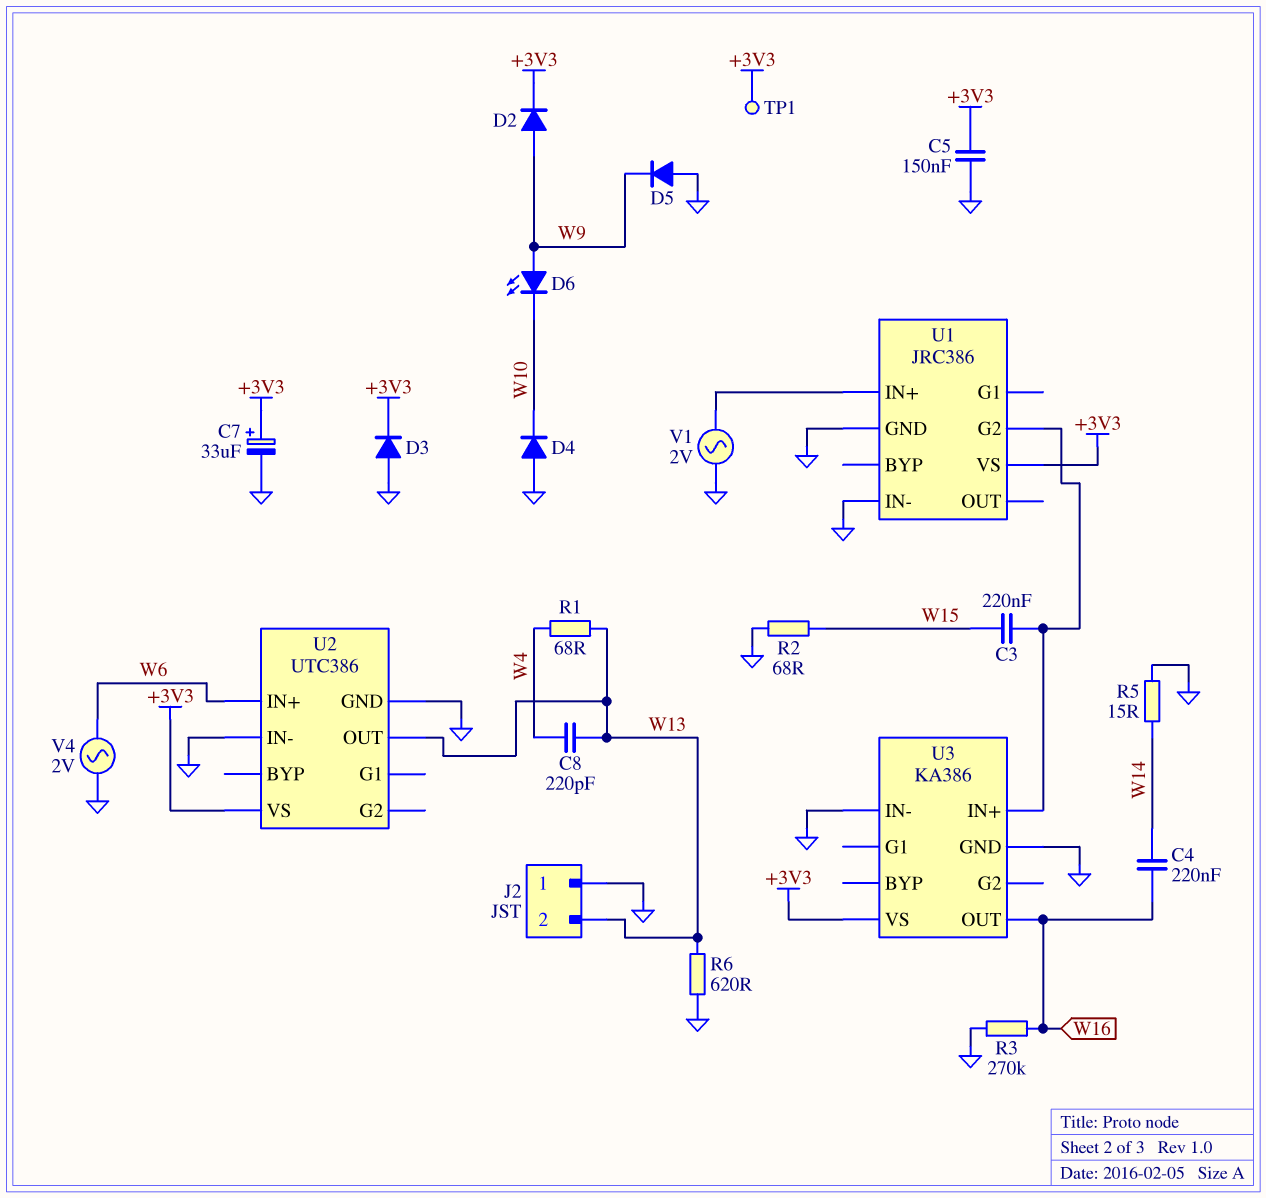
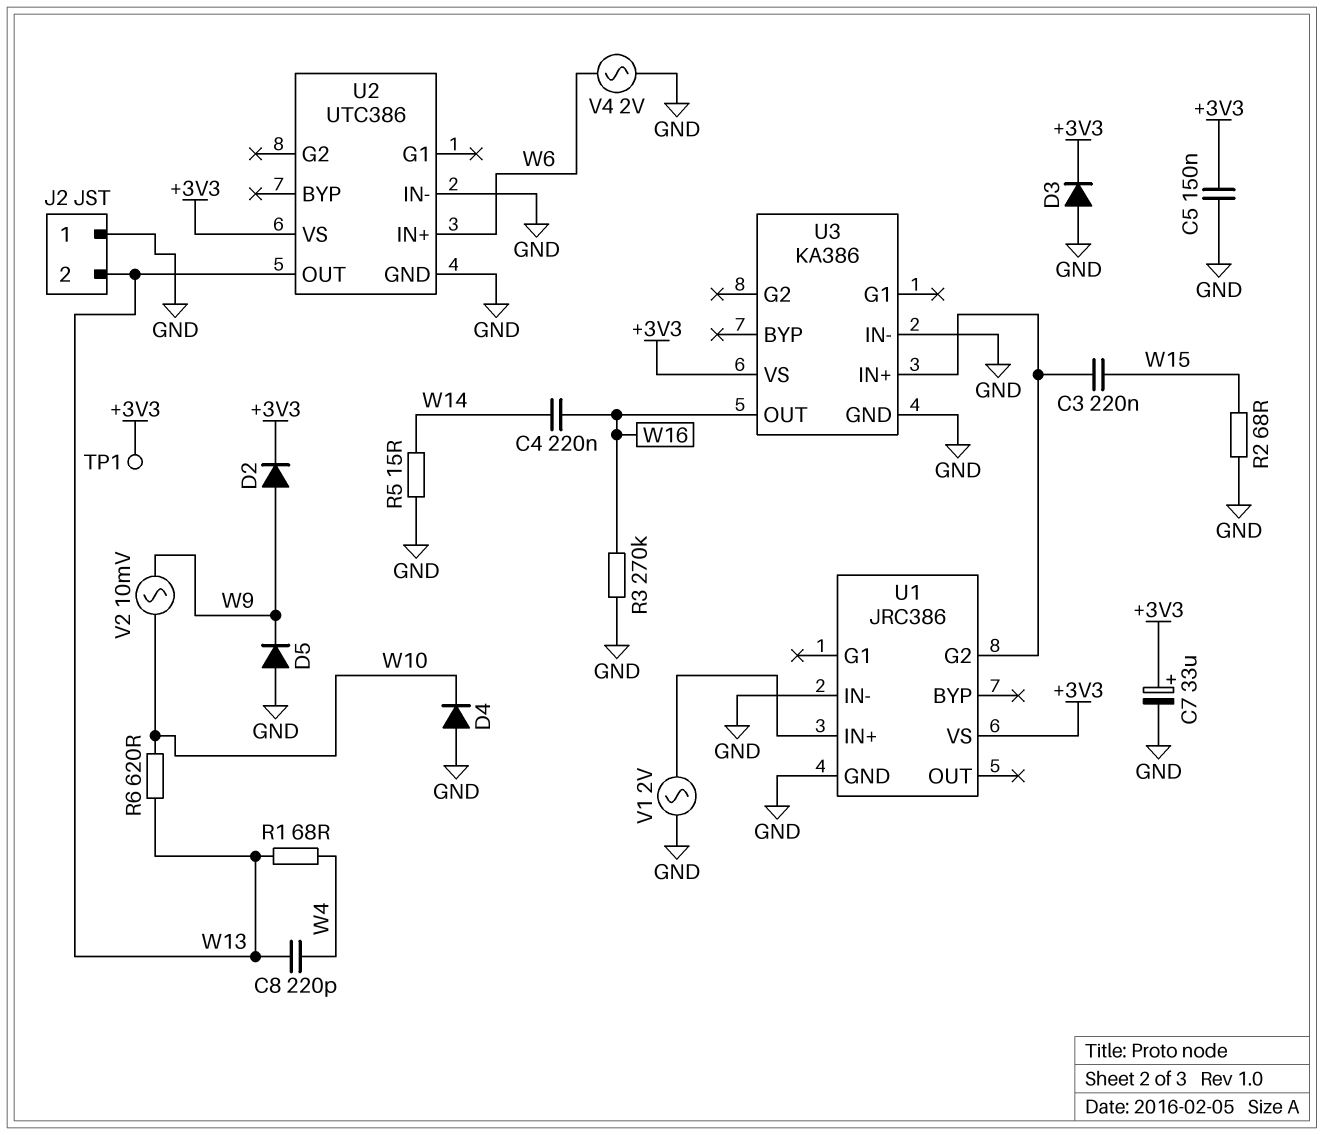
D6: LED (A W9, K W10) -> none
R6: 620 (GND, W13) -> 620 (W10, W13)
V2: none -> AC 10mV (W9, W10)

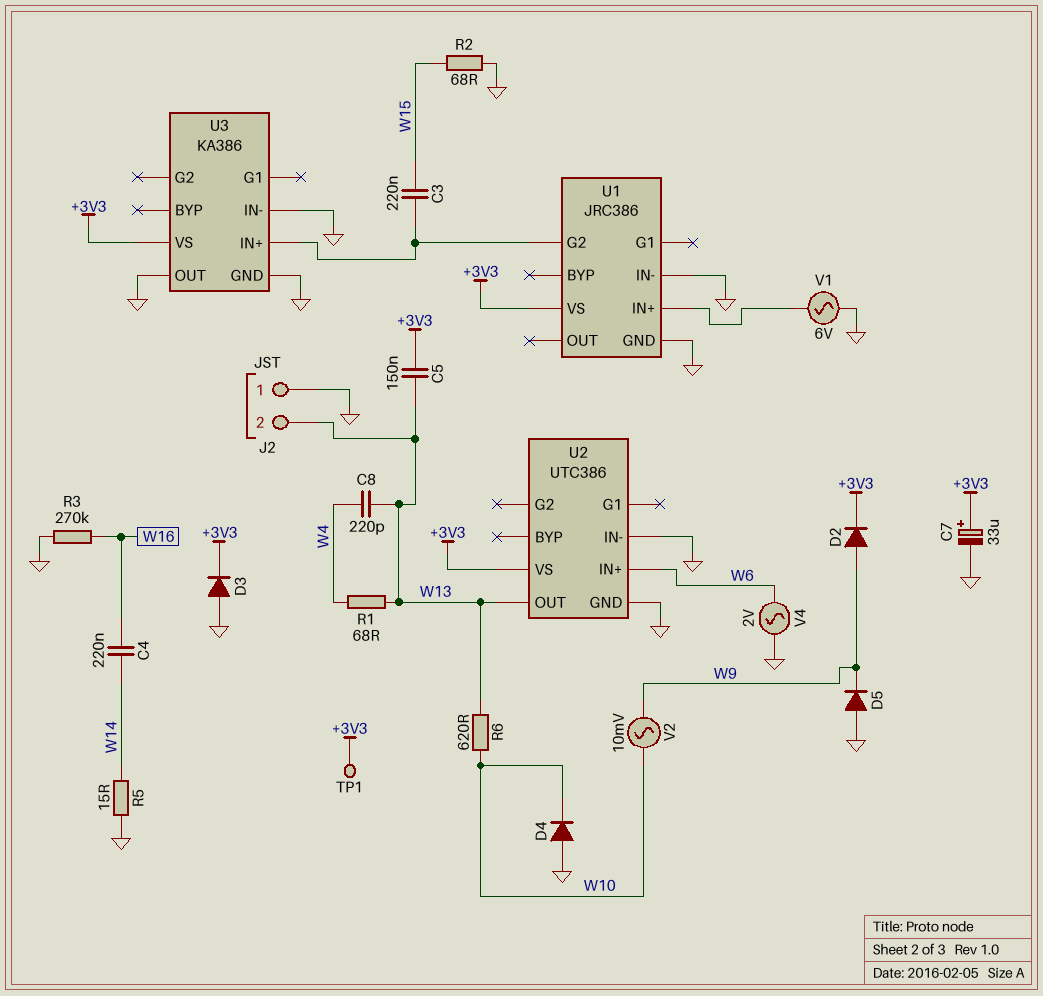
C5: 150nF (+3V3, GND) -> 150nF (+3V3, W13)
U3 pin OUT: W16 -> GND
V1: AC 2V (GND, U1/IN+) -> AC 6V (GND, U1/IN+)

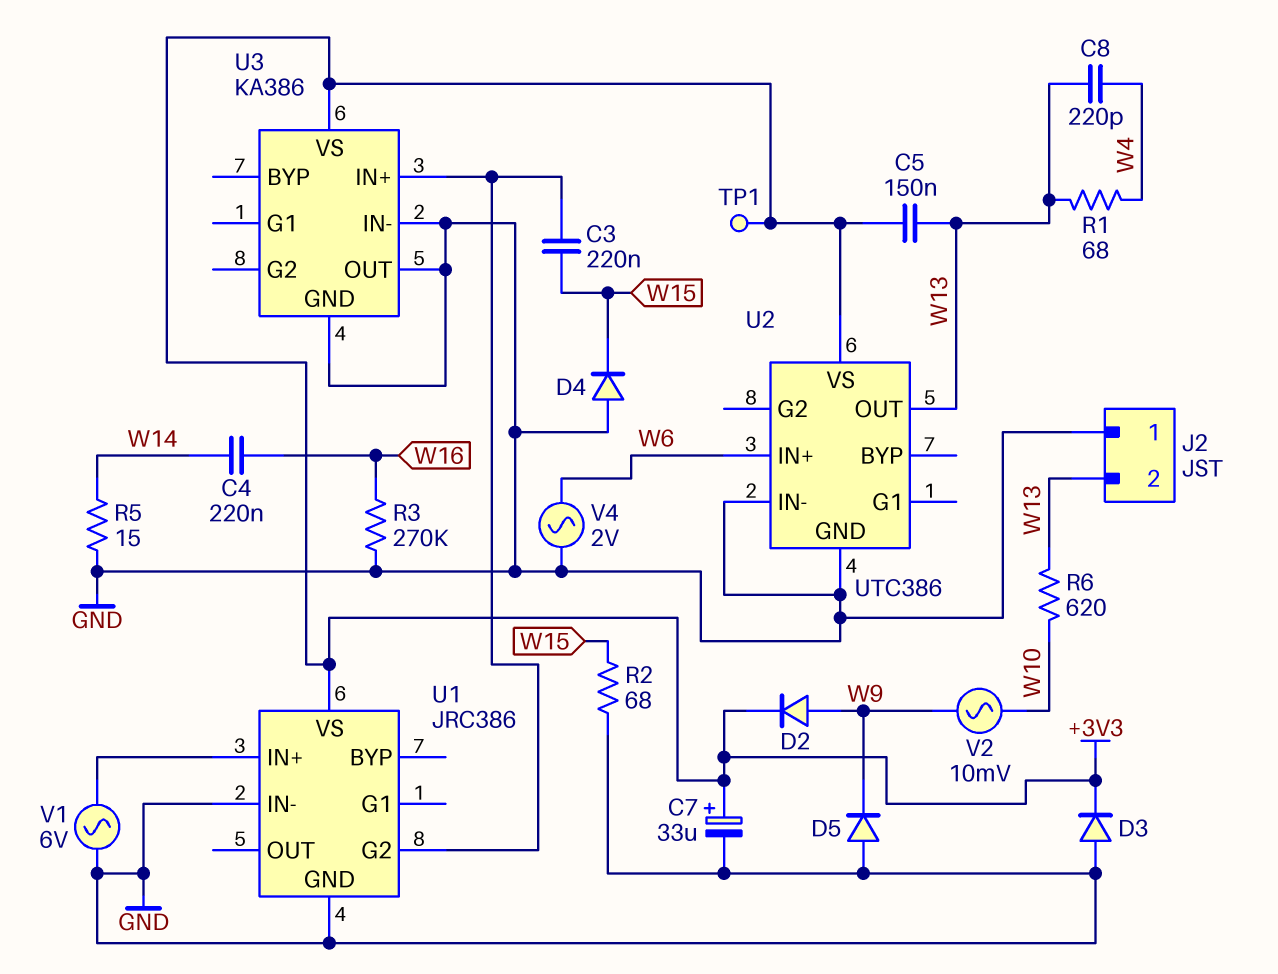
D4: diode (A GND, K W10) -> diode (A GND, K W15)

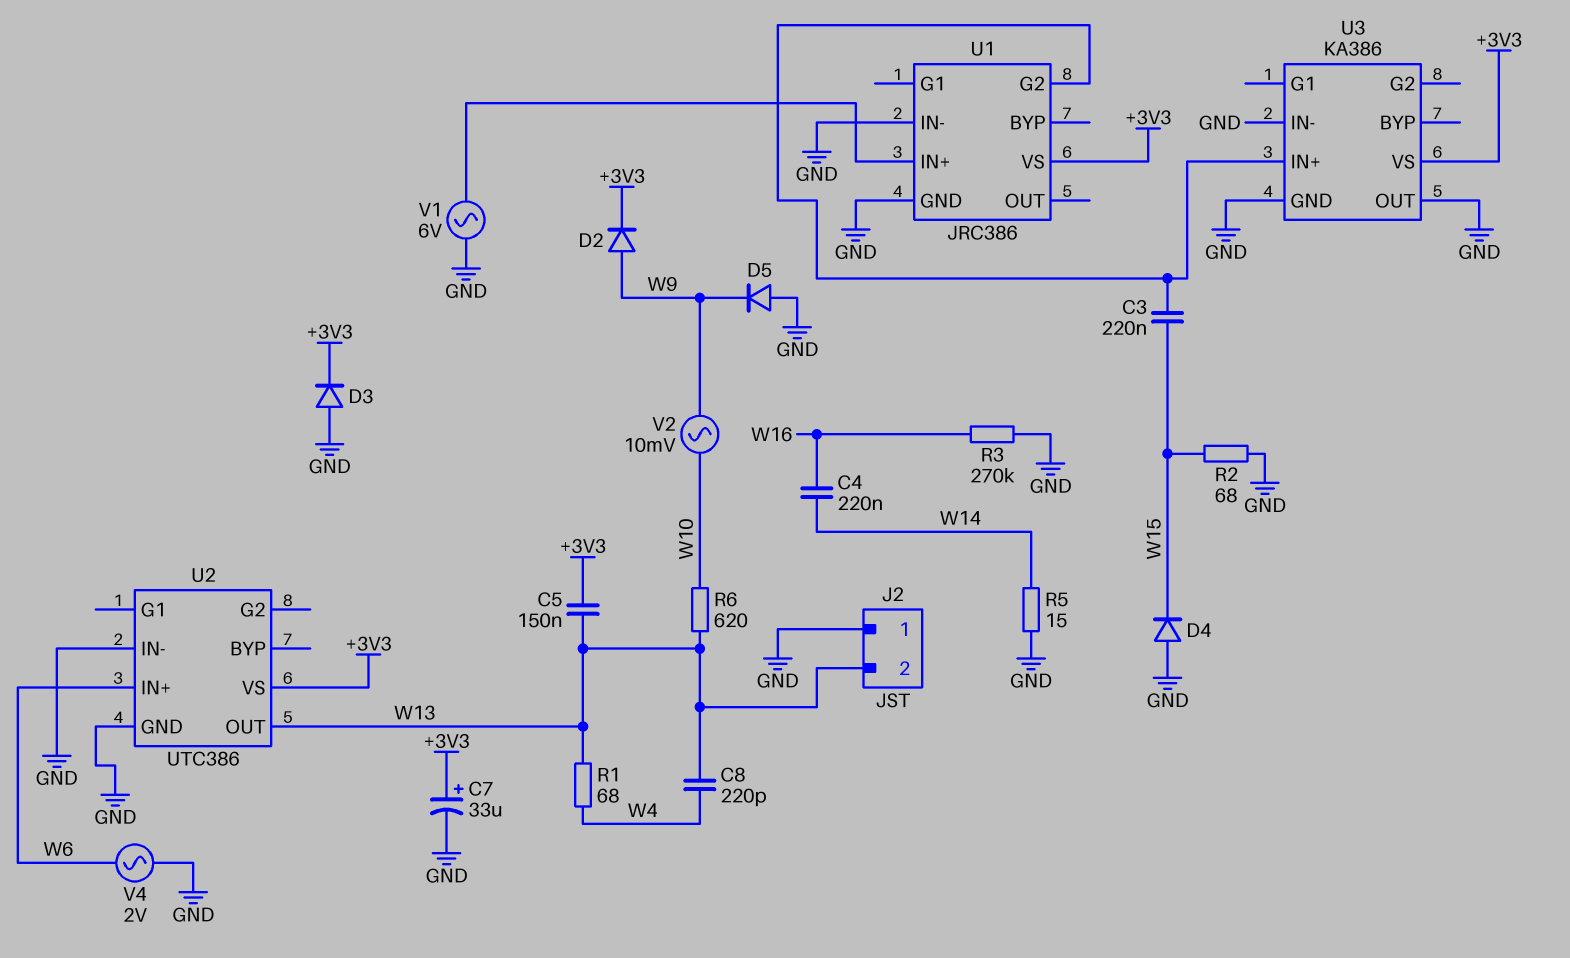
TP1: test point (+3V3) -> none

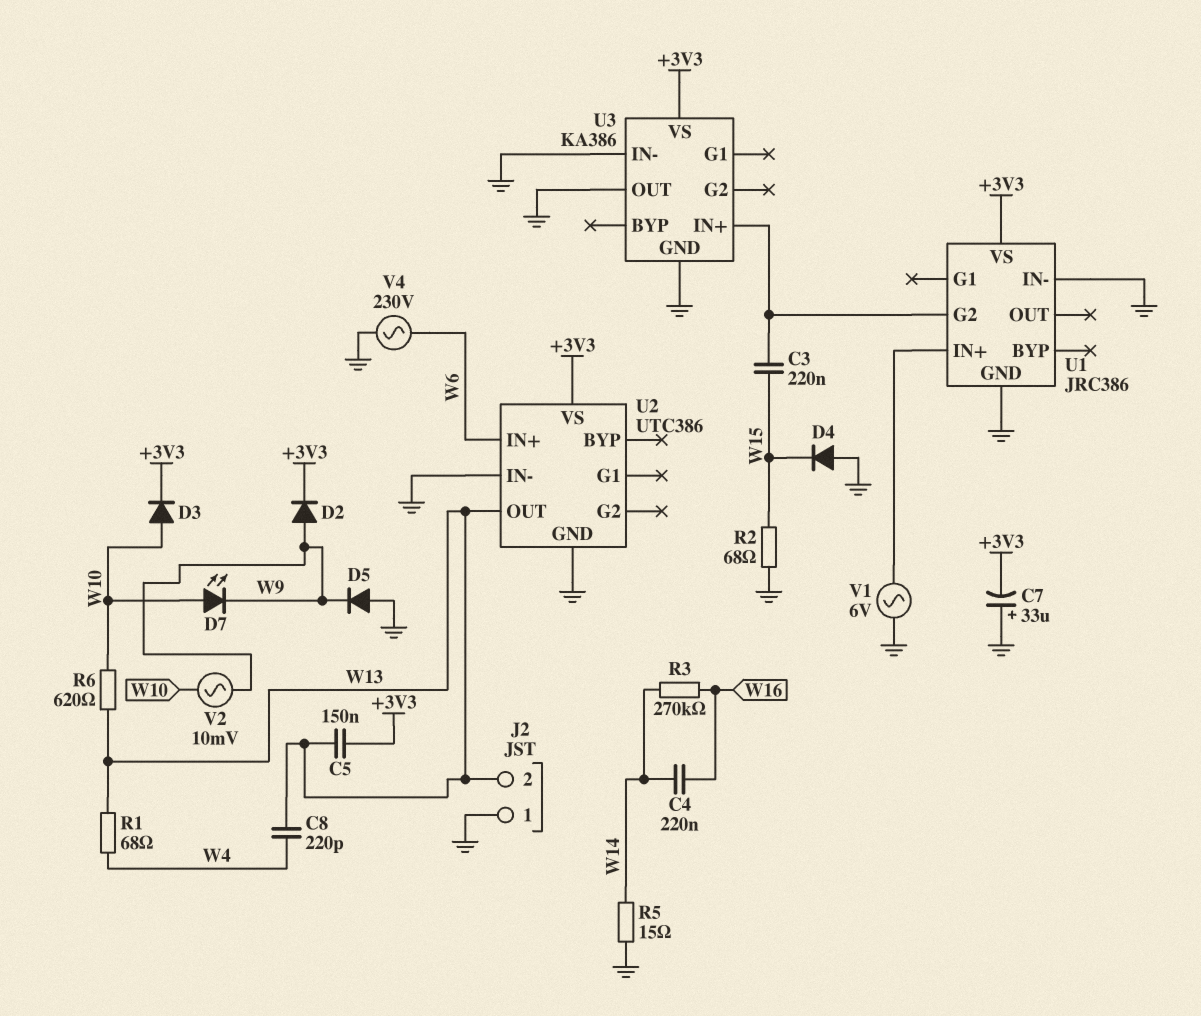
C7: 33uF (plus +3V3, minus GND) -> 33uF (plus GND, minus +3V3)
D3: diode (A GND, K +3V3) -> diode (A W10, K +3V3)
D7: none -> LED (A W10, K W9)
R3: 270k (GND, W16) -> 270k (W14, W16)
V4: AC 2V (GND, W6) -> AC 230V (GND, W6)

